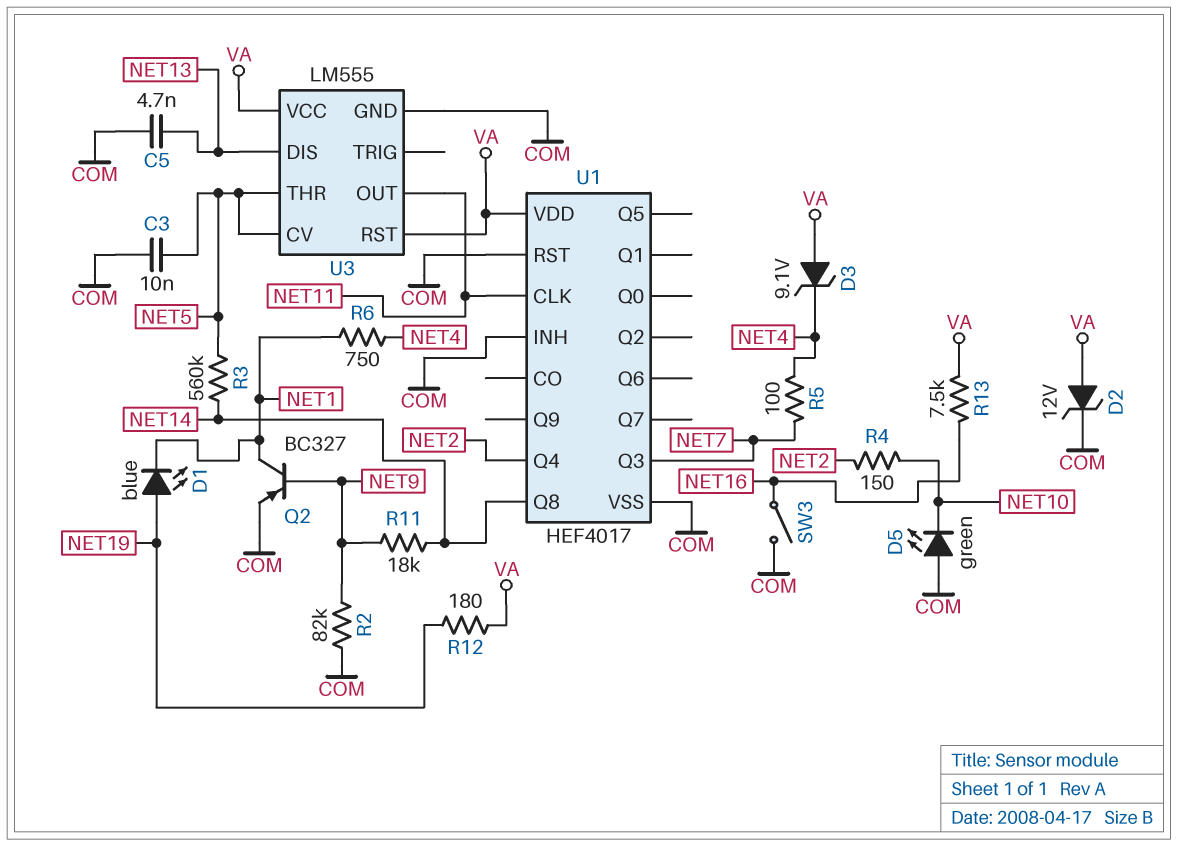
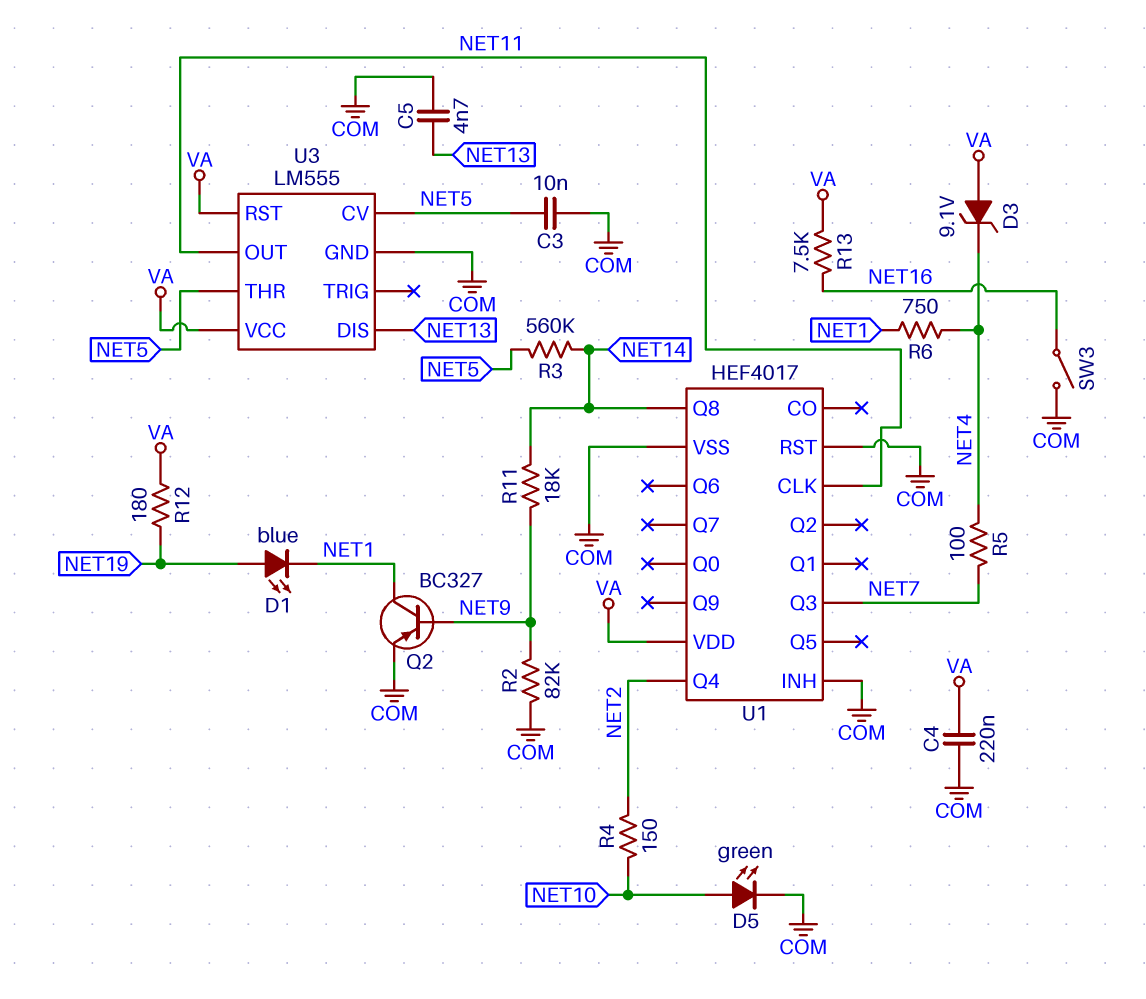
C4: none -> 220nF (COM, VA)
D2: zener 12V (A VA, K COM) -> none
D5: LED green (A COM, K NET10) -> LED green (A NET10, K COM)

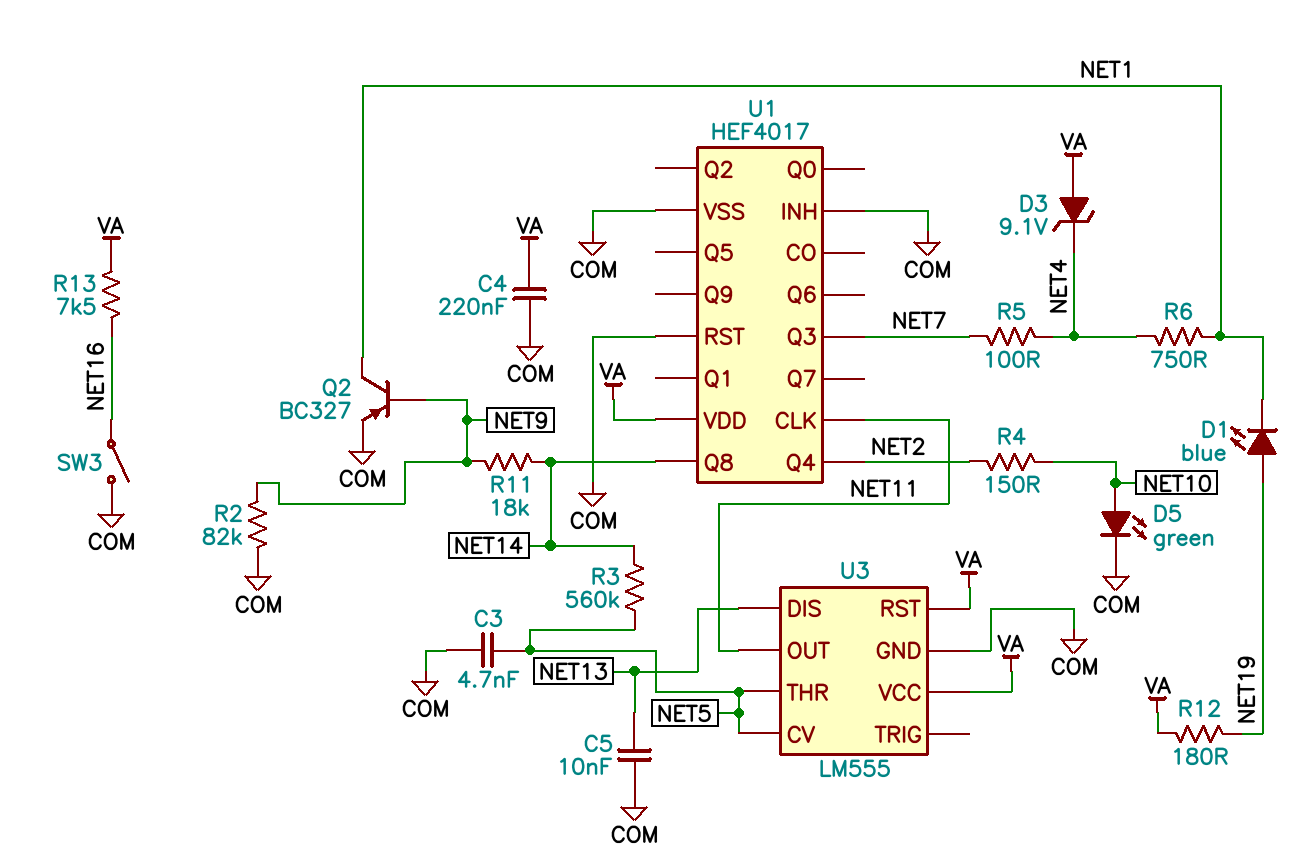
C3: 10nF (COM, NET5) -> 4.7nF (COM, NET5)
C5: 4.7nF (COM, NET13) -> 10nF (COM, NET13)

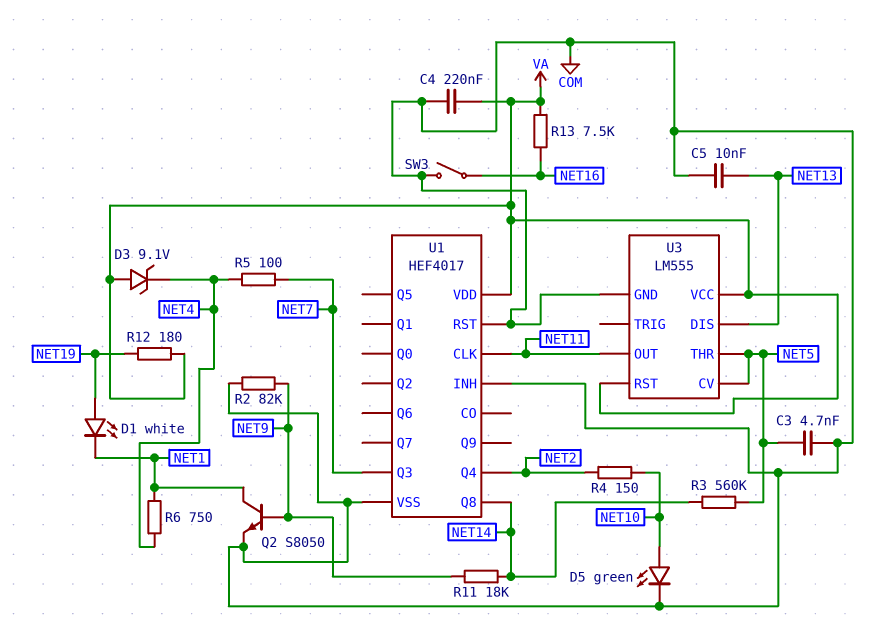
D1: LED blue (A NET19, K NET1) -> LED white (A NET19, K NET1)
Q2: PNP BC327 (B NET9, C NET1, E COM) -> NPN S8050 (B NET9, C NET1, E COM)

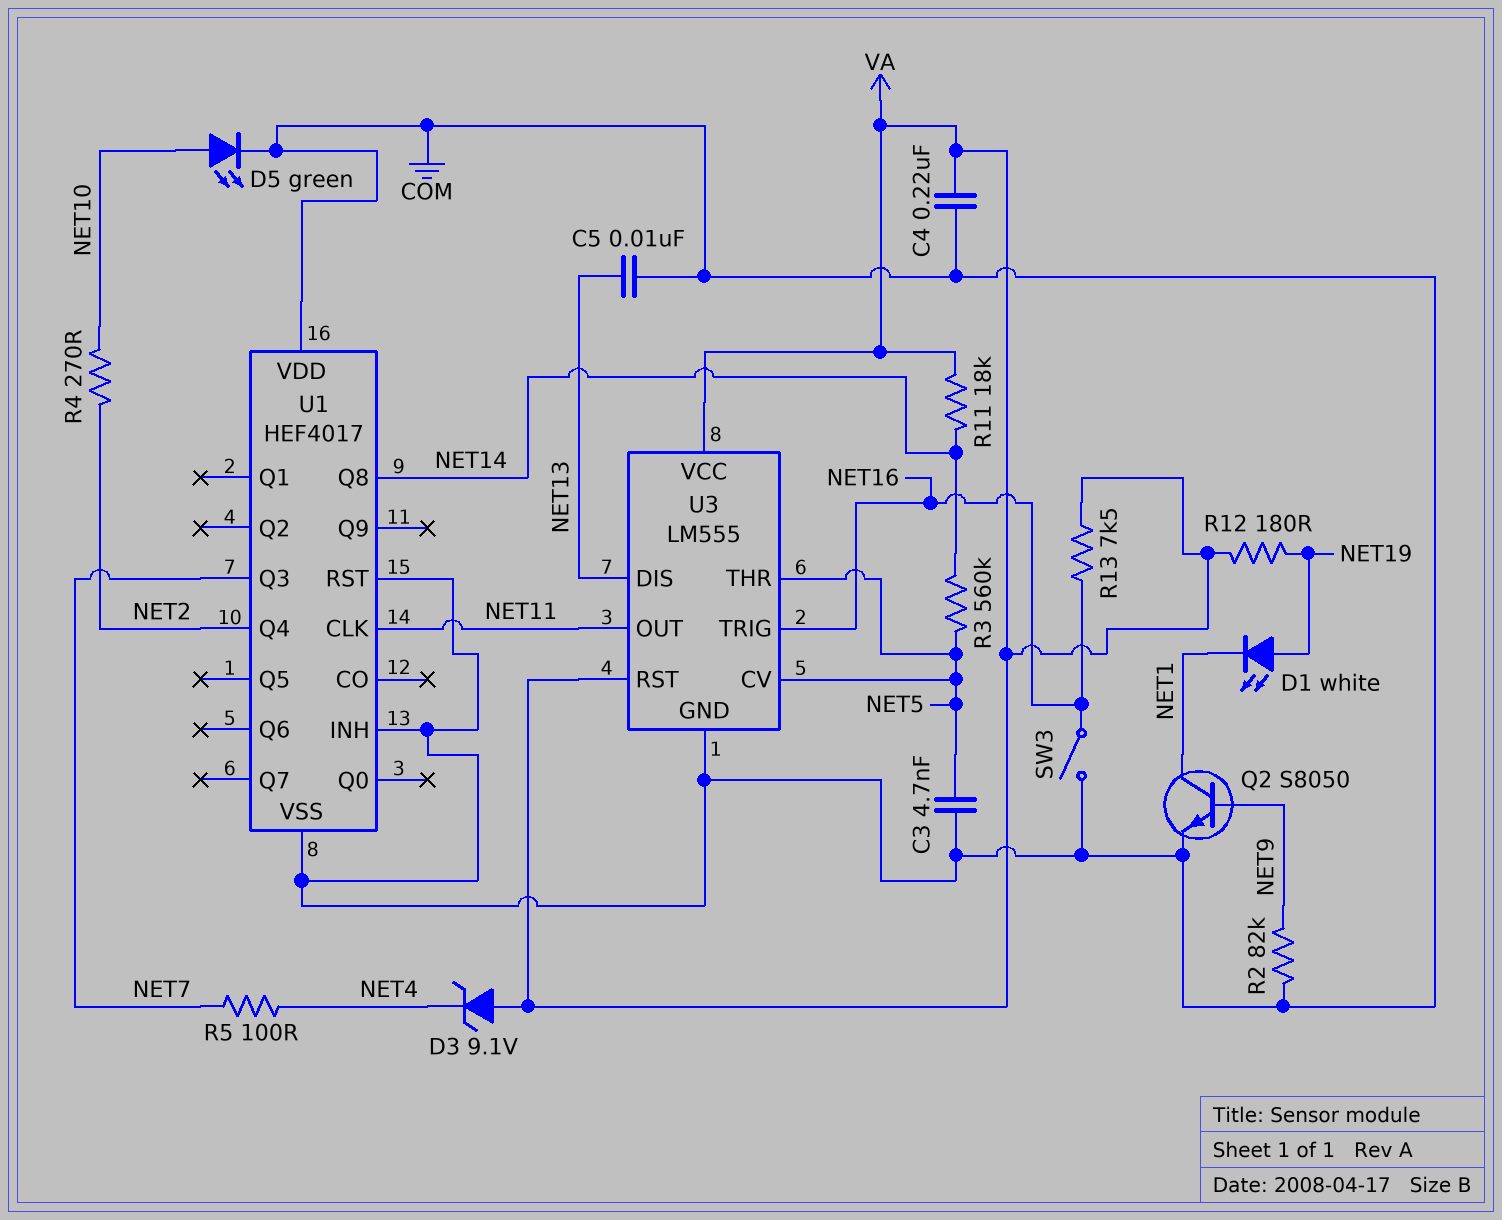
R4: 150 (NET2, NET10) -> 270 (NET2, NET10)
R6: 750 (NET1, NET4) -> none
R11: 18k (NET9, NET14) -> 18k (NET14, VA)
U1 pin VDD: VA -> COM
U3 pin TRIG: none -> NET16

